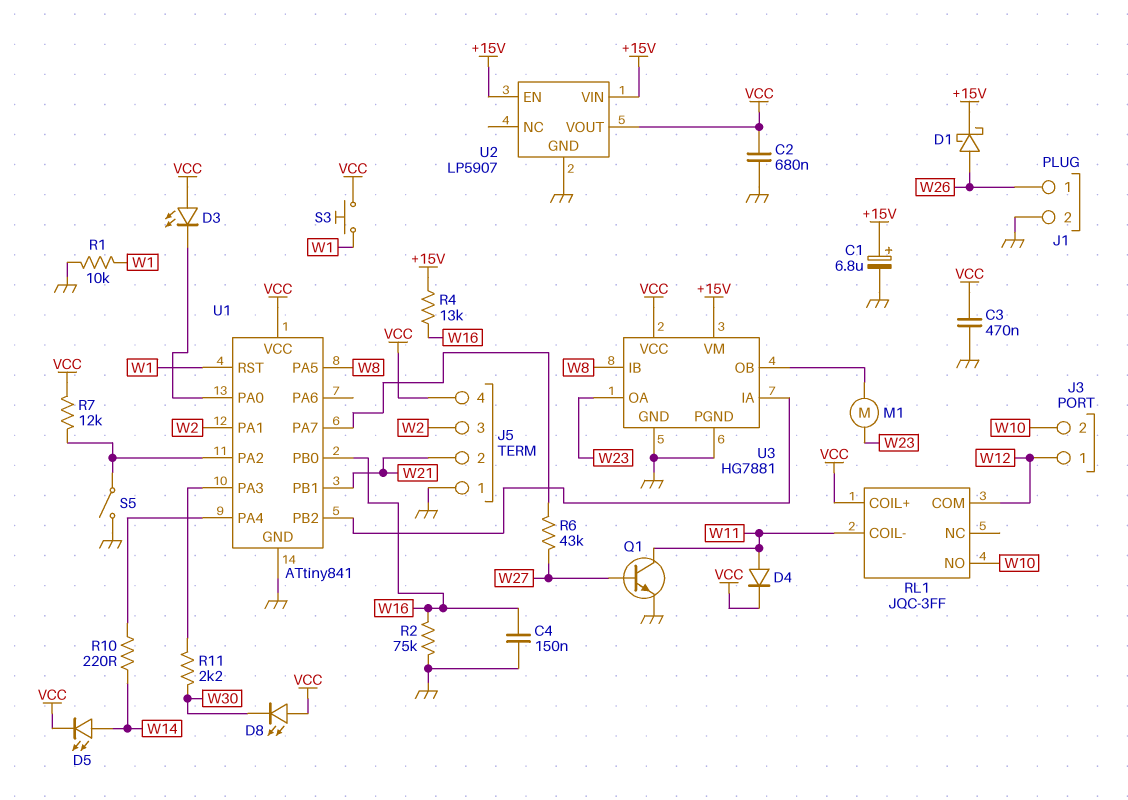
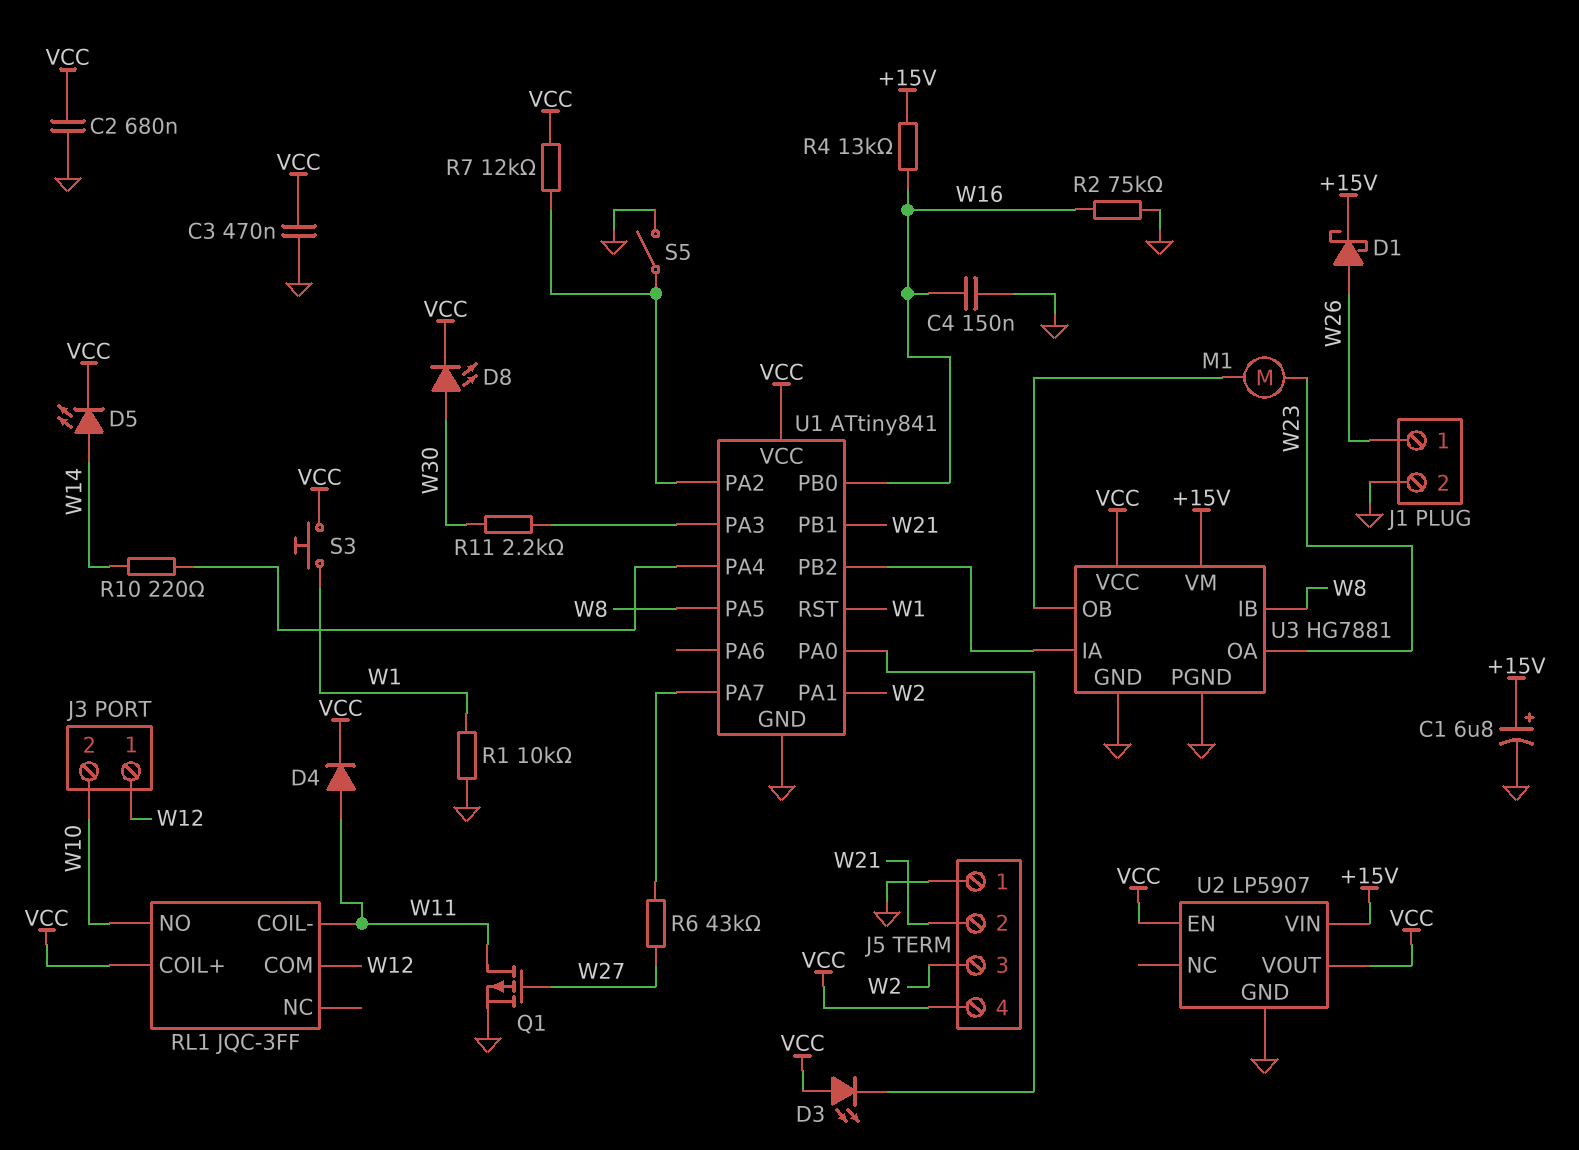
D8: LED (A VCC, K W30) -> LED (A W30, K VCC)
Q1: NPN (B W27, C W11, E GND) -> PMOS (G W27, D W11, S GND)
U2 pin EN: +15V -> VCC

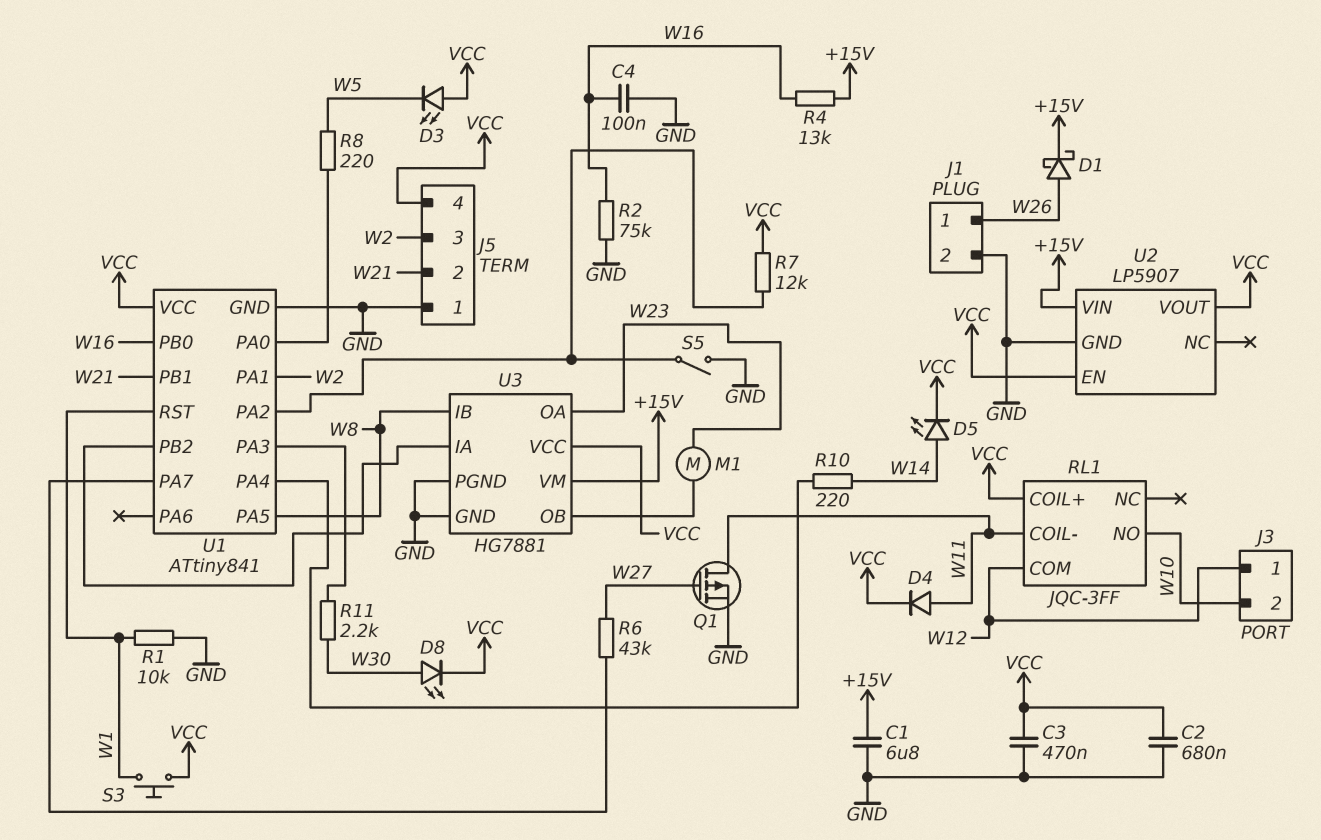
C1: 6.8uF (plus +15V, minus GND) -> 6.8uF (+15V, GND)
C4: 150nF (GND, W16) -> 100nF (GND, W16)
D3: LED (A VCC, K U1/PA0) -> LED (A VCC, K W5)
R8: none -> 220 (U1/PA0, W5)

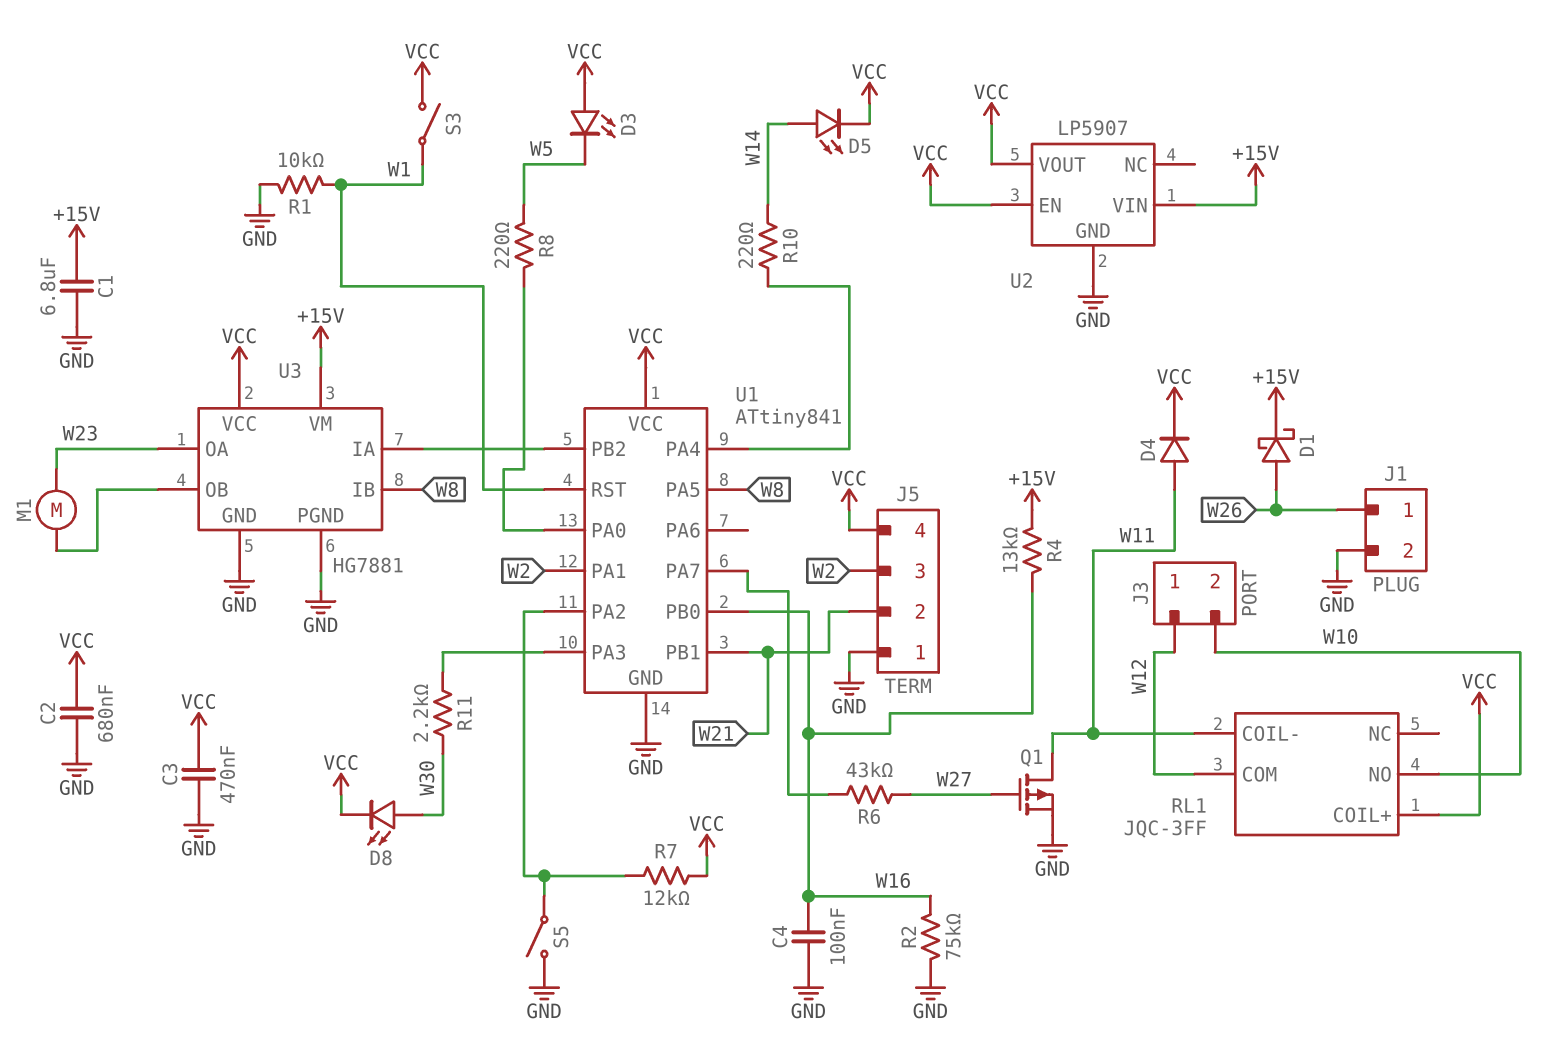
S3: button (VCC, W1) -> switch (VCC, W1)

